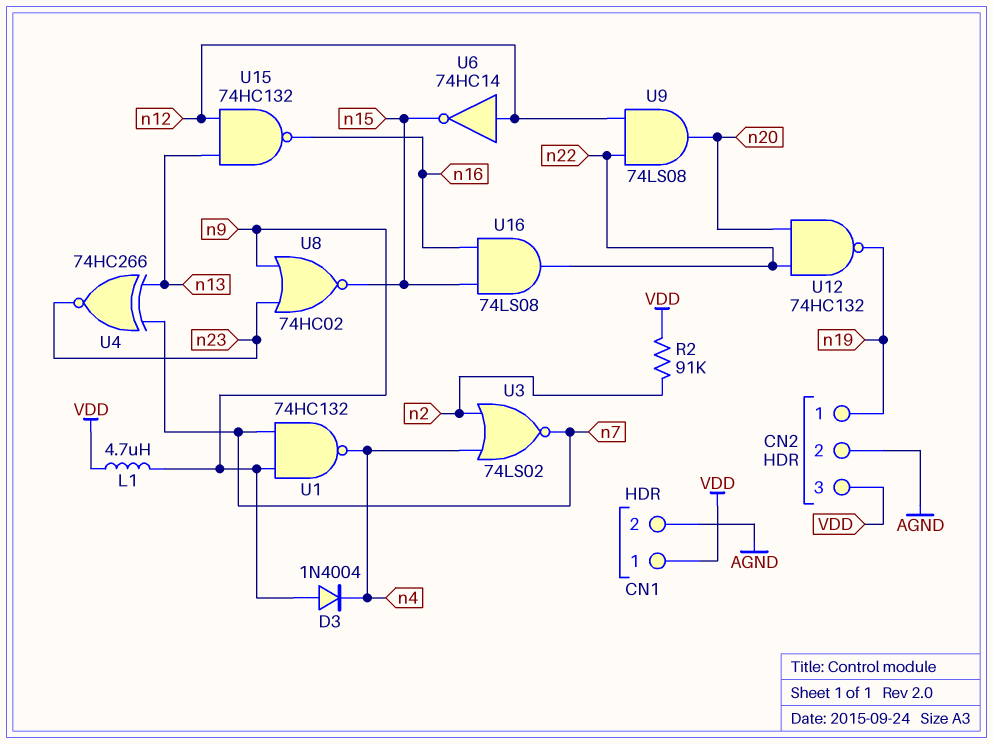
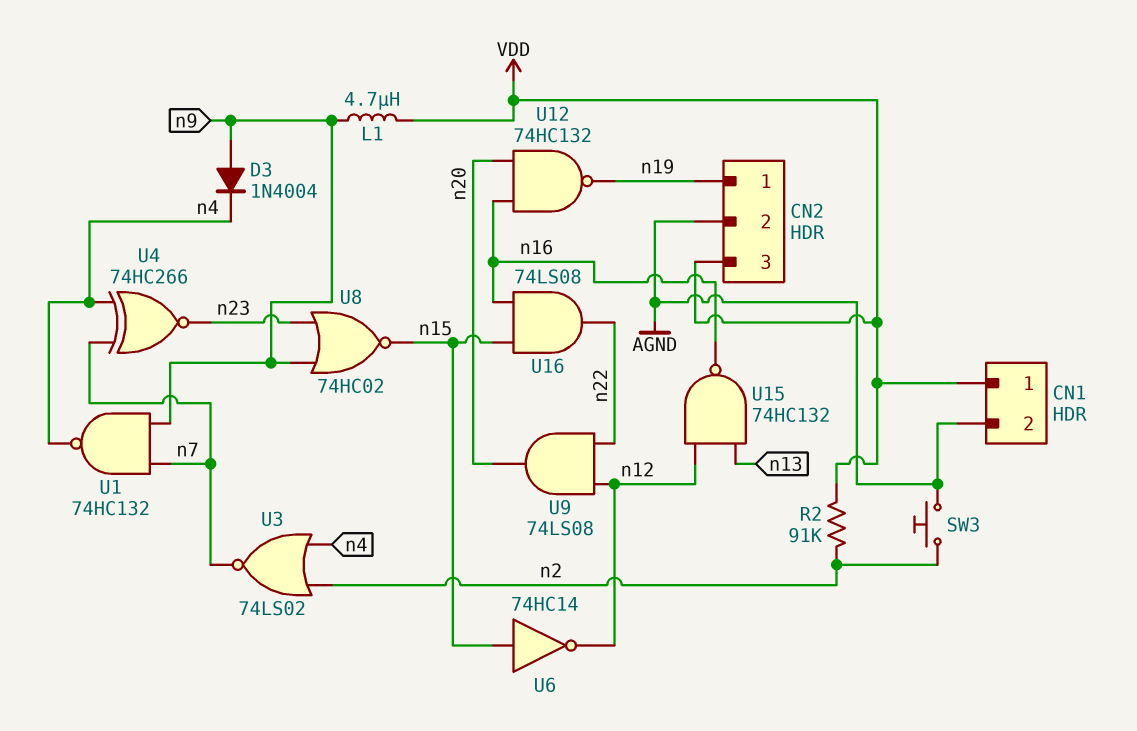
SW3: none -> button (AGND, n2)
U4: XNOR 74HC266 (in n7, in n13, out n23) -> XNOR 74HC266 (in n4, in n7, out n23)
U6: NOT 74HC14 (in n12, out n15) -> NOT 74HC14 (in n15, out n12)
U12: NAND 74HC132 (in n20, in n22, out n19) -> NAND 74HC132 (in n16, in n20, out n19)

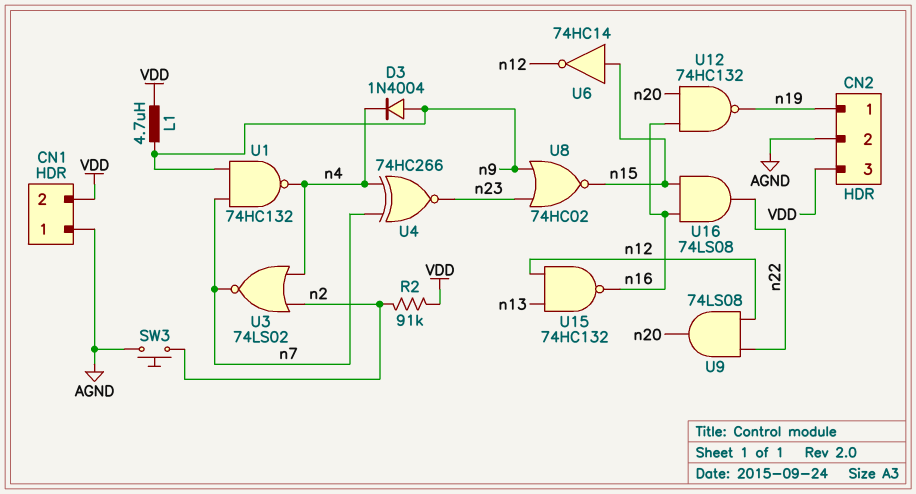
CN1 pin 1: VDD -> AGND
CN1 pin 2: AGND -> VDD

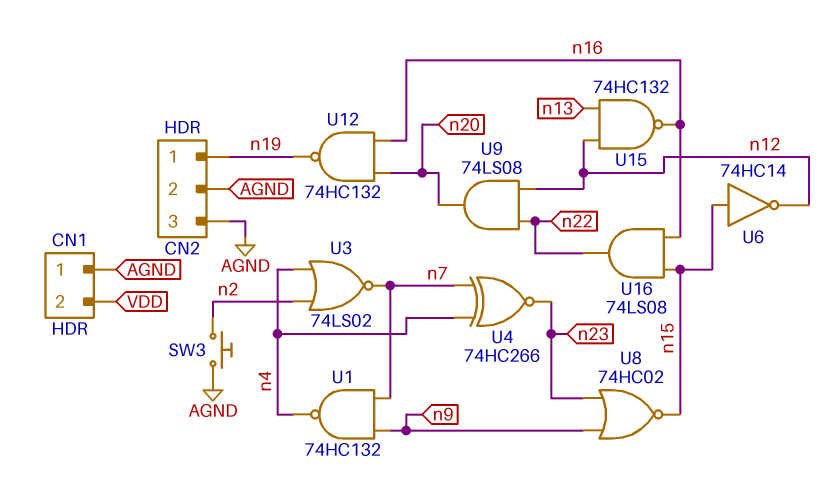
CN2 pin 3: VDD -> AGND
D3: diode 1N4004 (A n9, K n4) -> none
L1: 4.7uH (VDD, n9) -> none
R2: 91k (VDD, n2) -> none

